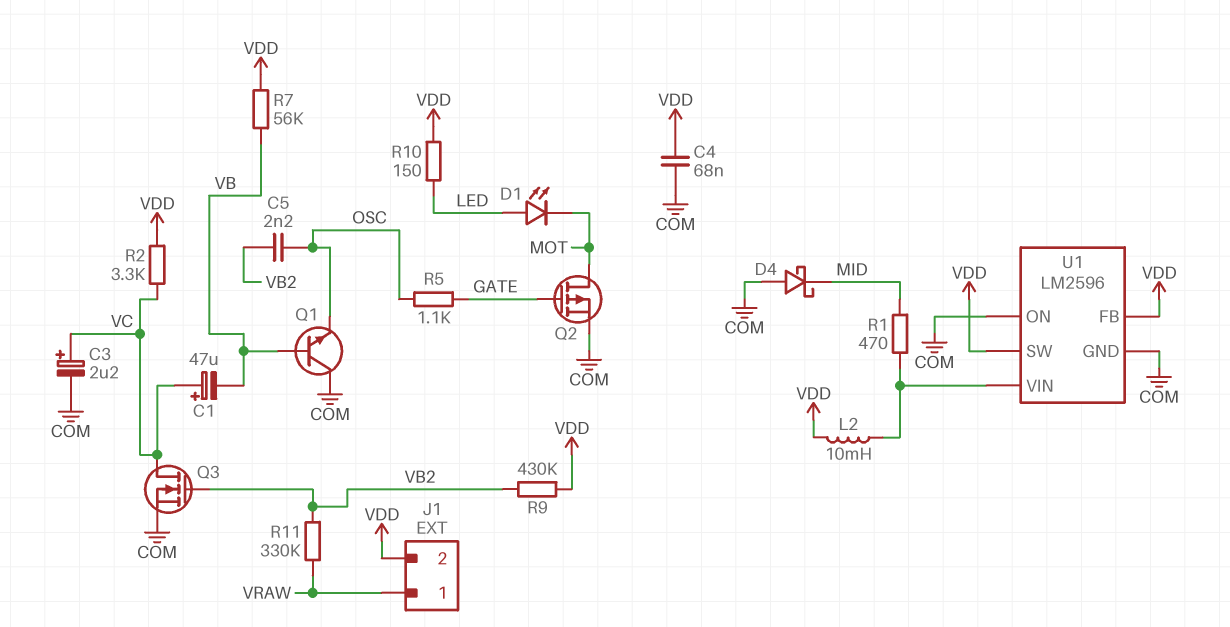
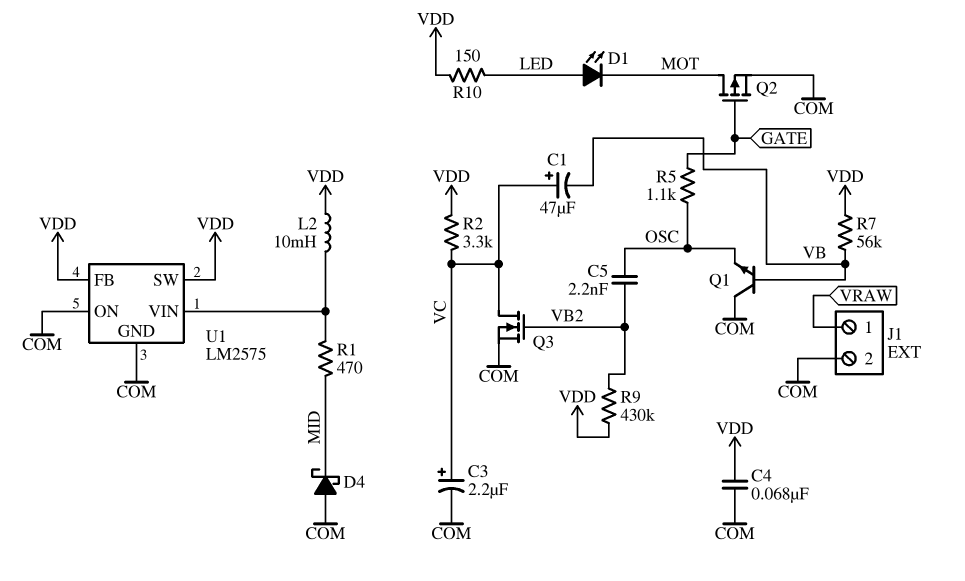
J1 pin 2: VDD -> COM
R11: 330k (VB2, VRAW) -> none
U1: LM2596 -> LM2575

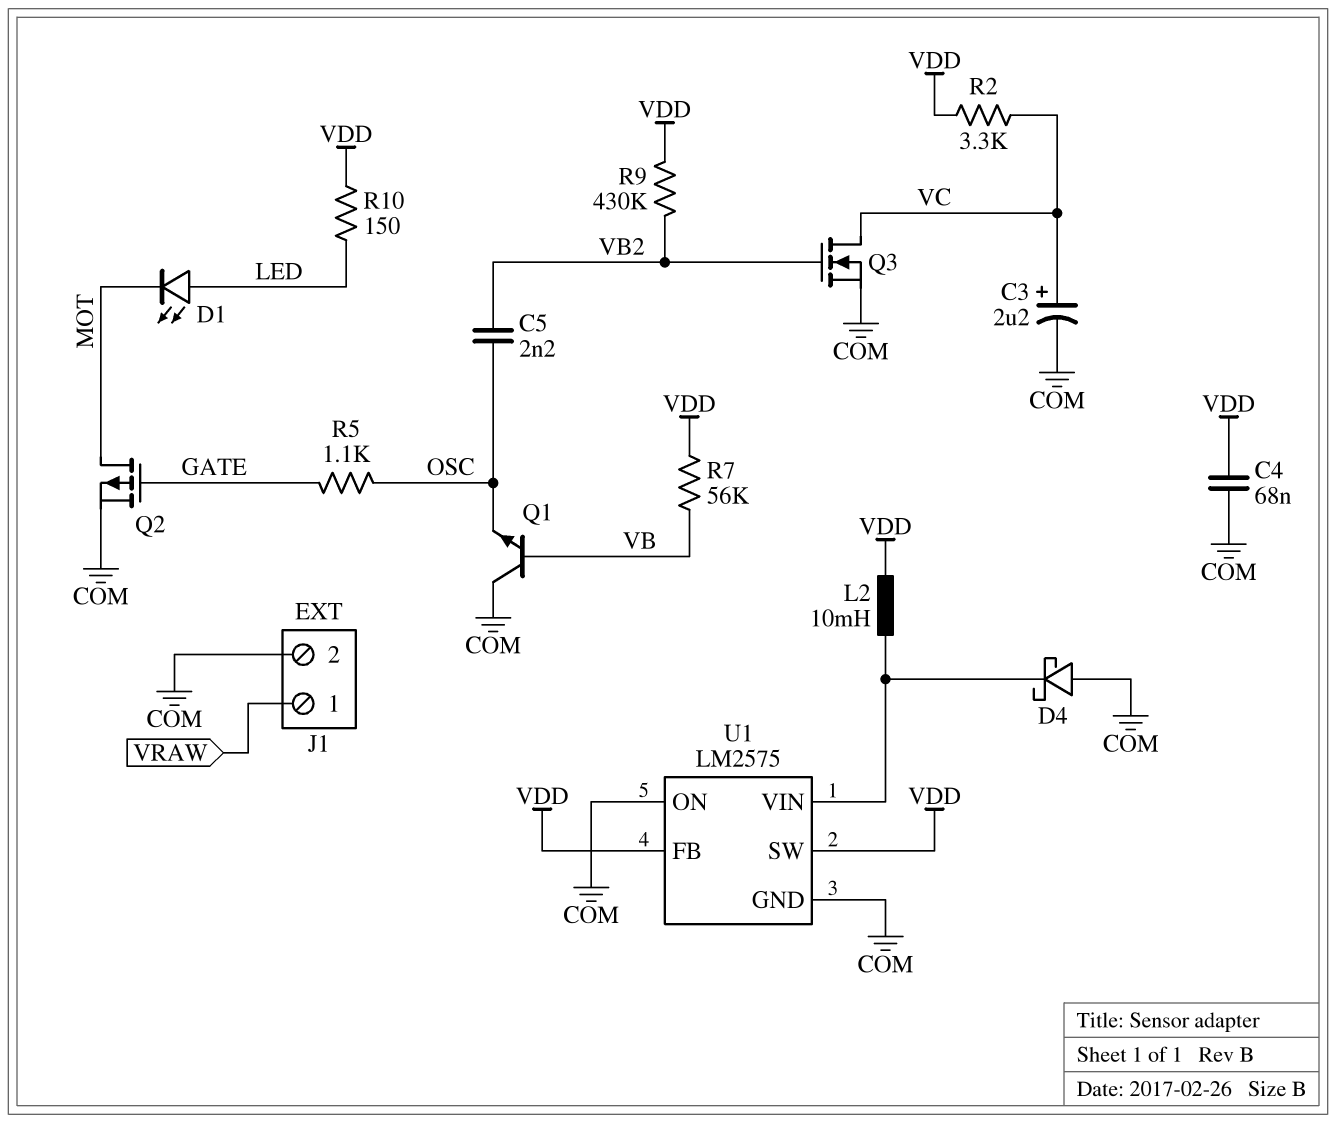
C1: 47uF (plus VC, minus VB) -> none
D4: schottky (A COM, K MID) -> schottky (A COM, K U1/VIN)
R1: 470 (MID, U1/VIN) -> none

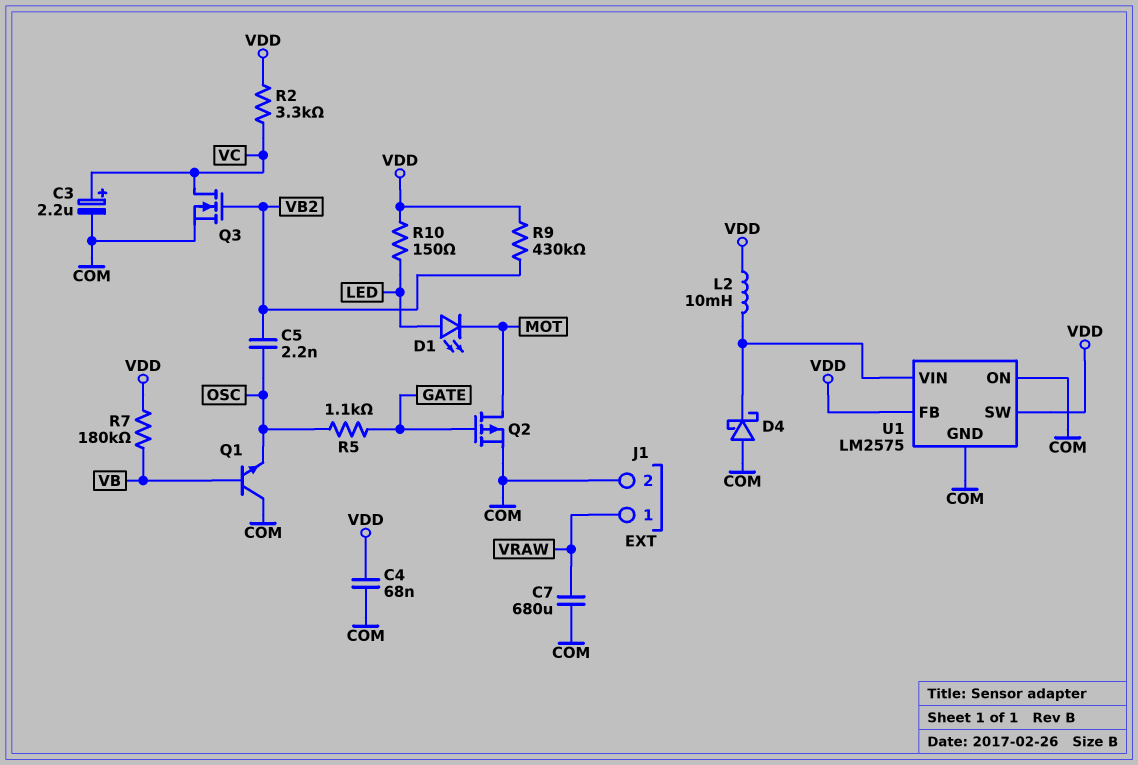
C7: none -> 680uF (COM, VRAW)
R7: 56k (VB, VDD) -> 180k (VB, VDD)

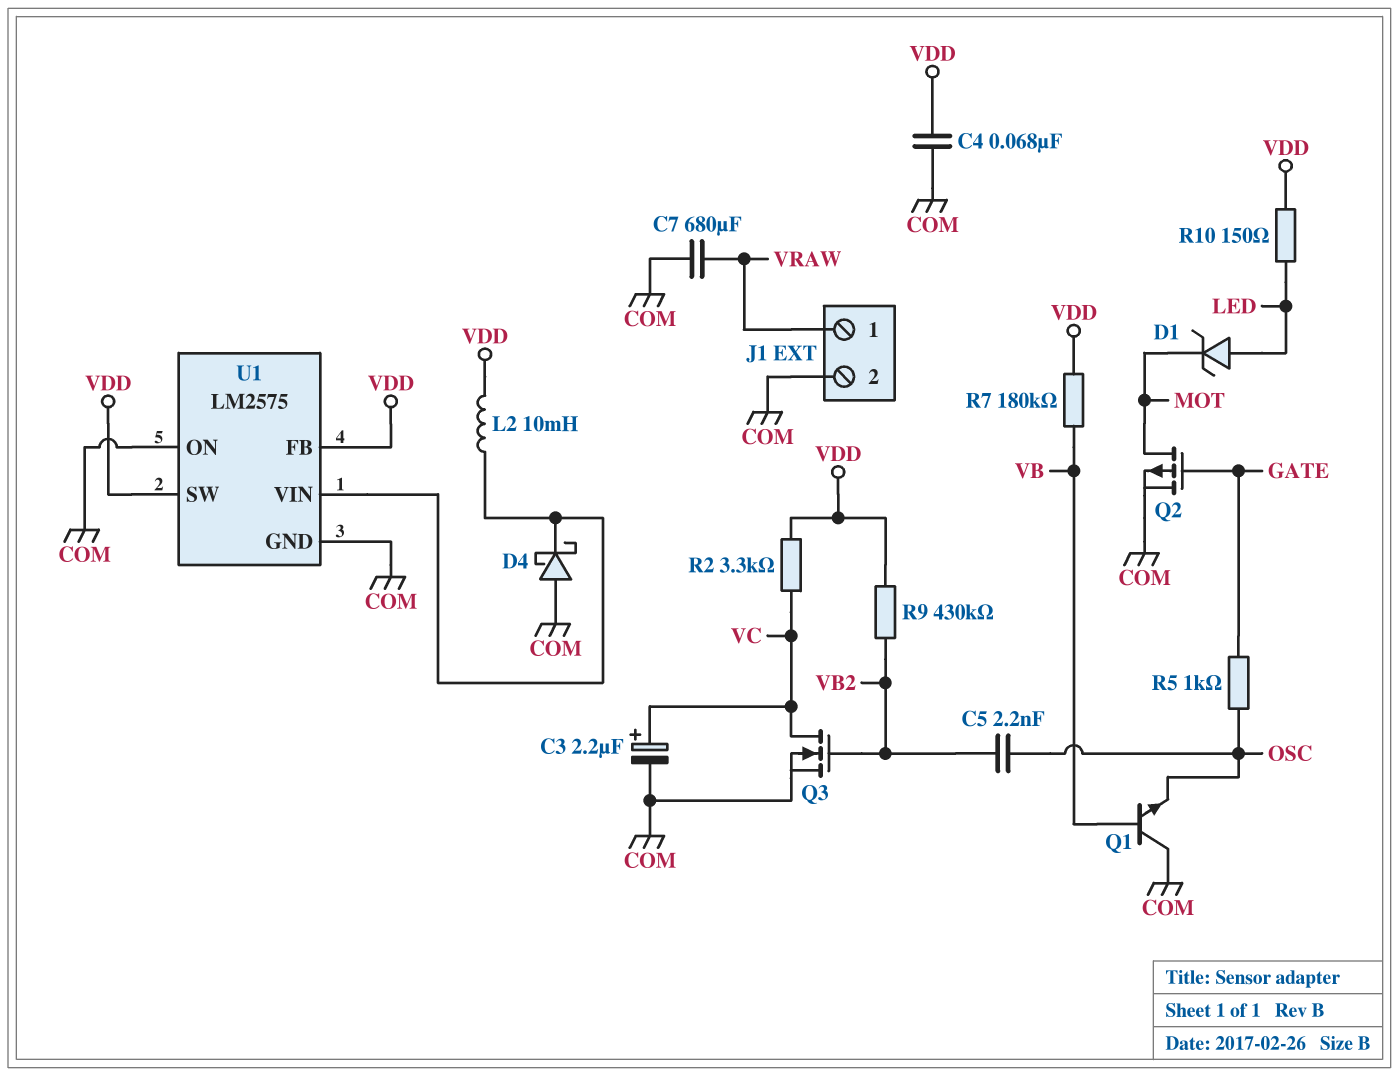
D1: LED (A LED, K MOT) -> zener (A LED, K MOT)
R5: 1.1k (GATE, OSC) -> 1k (GATE, OSC)

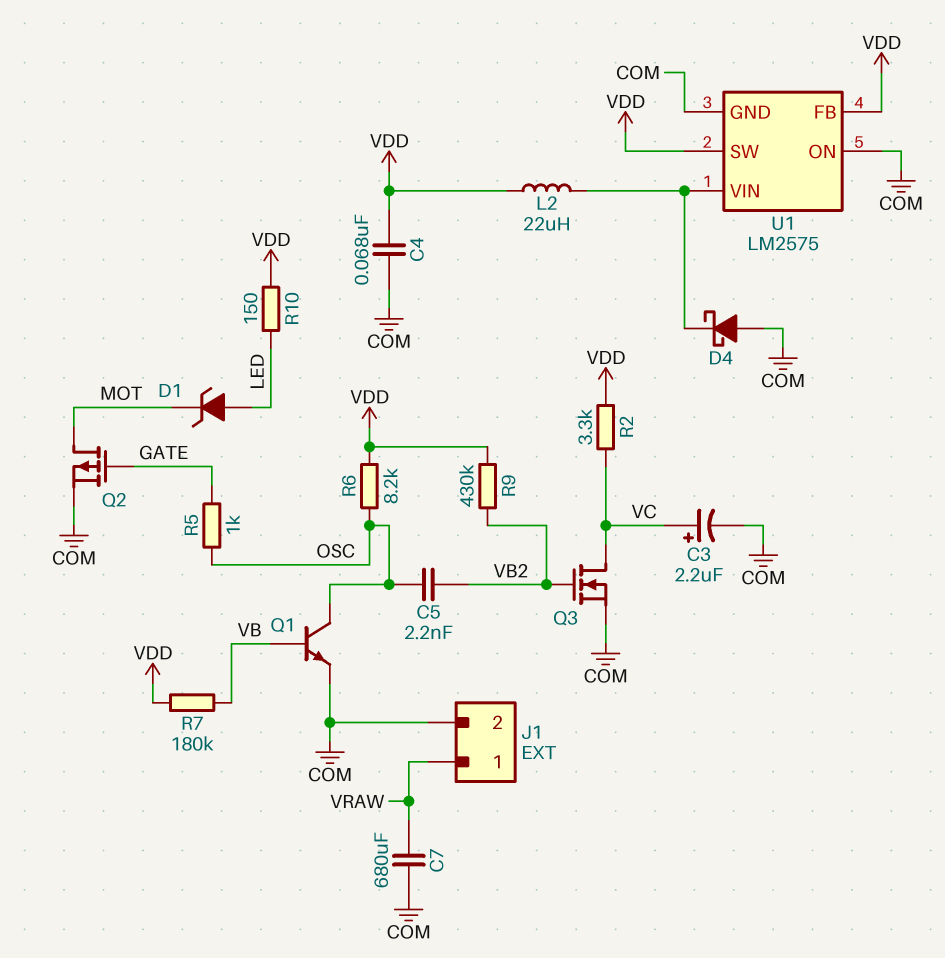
L2: 10mH (U1/VIN, VDD) -> 22uH (U1/VIN, VDD)
Q1: NPN (B VB, C COM, E OSC) -> NPN (B VB, C OSC, E COM)
R6: none -> 8.2k (OSC, VDD)

